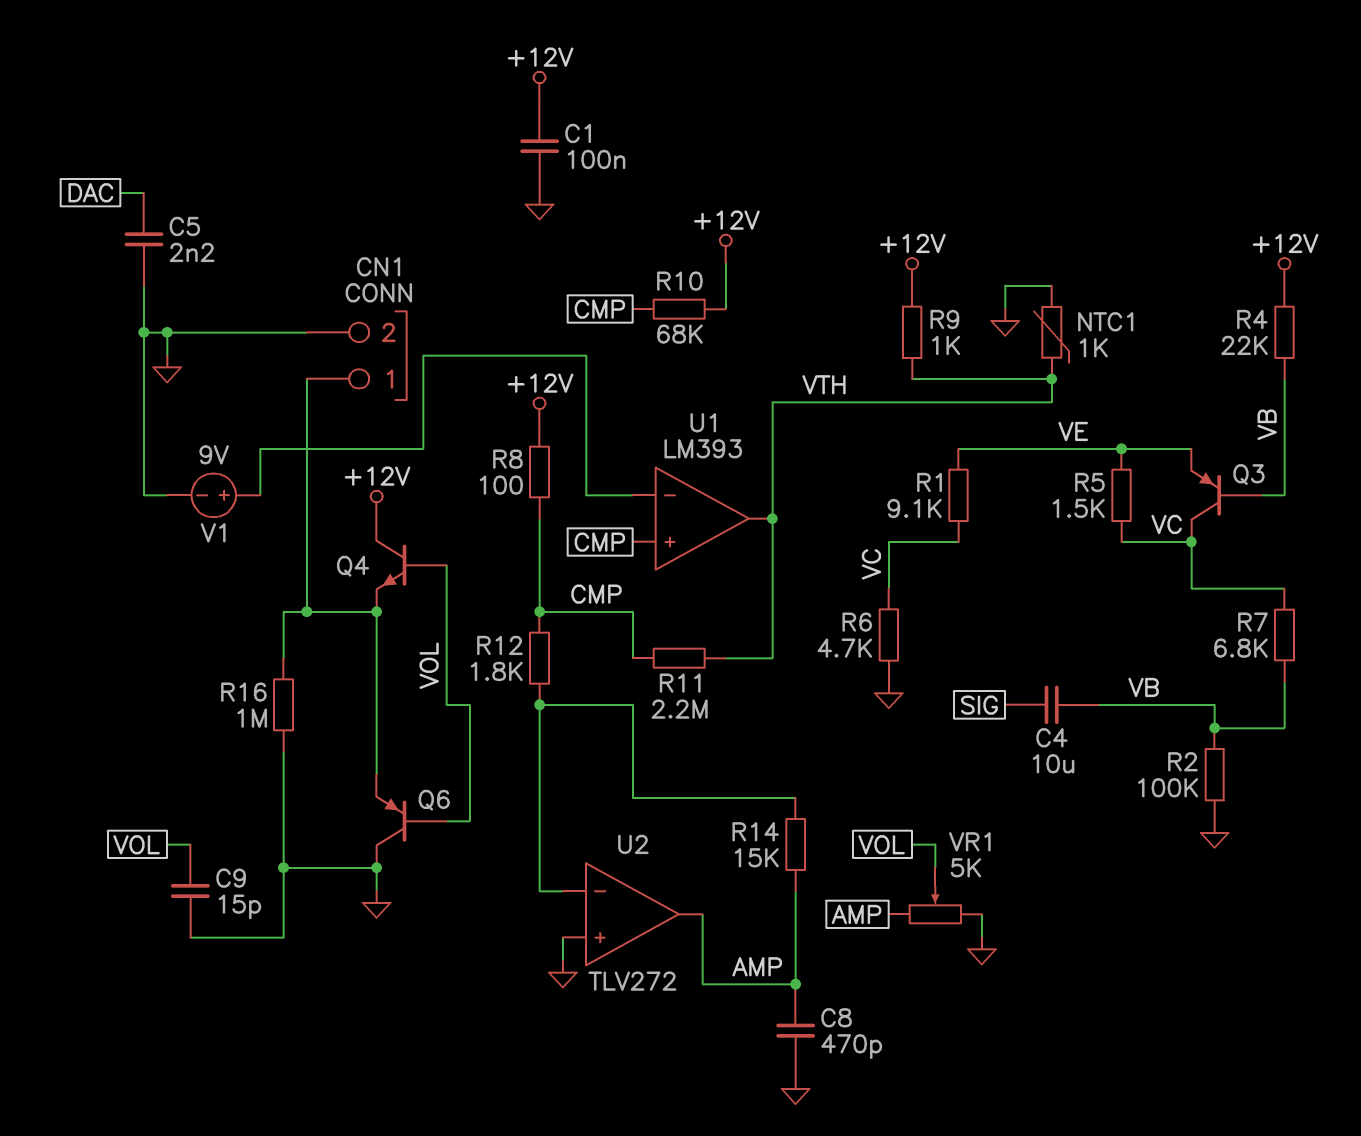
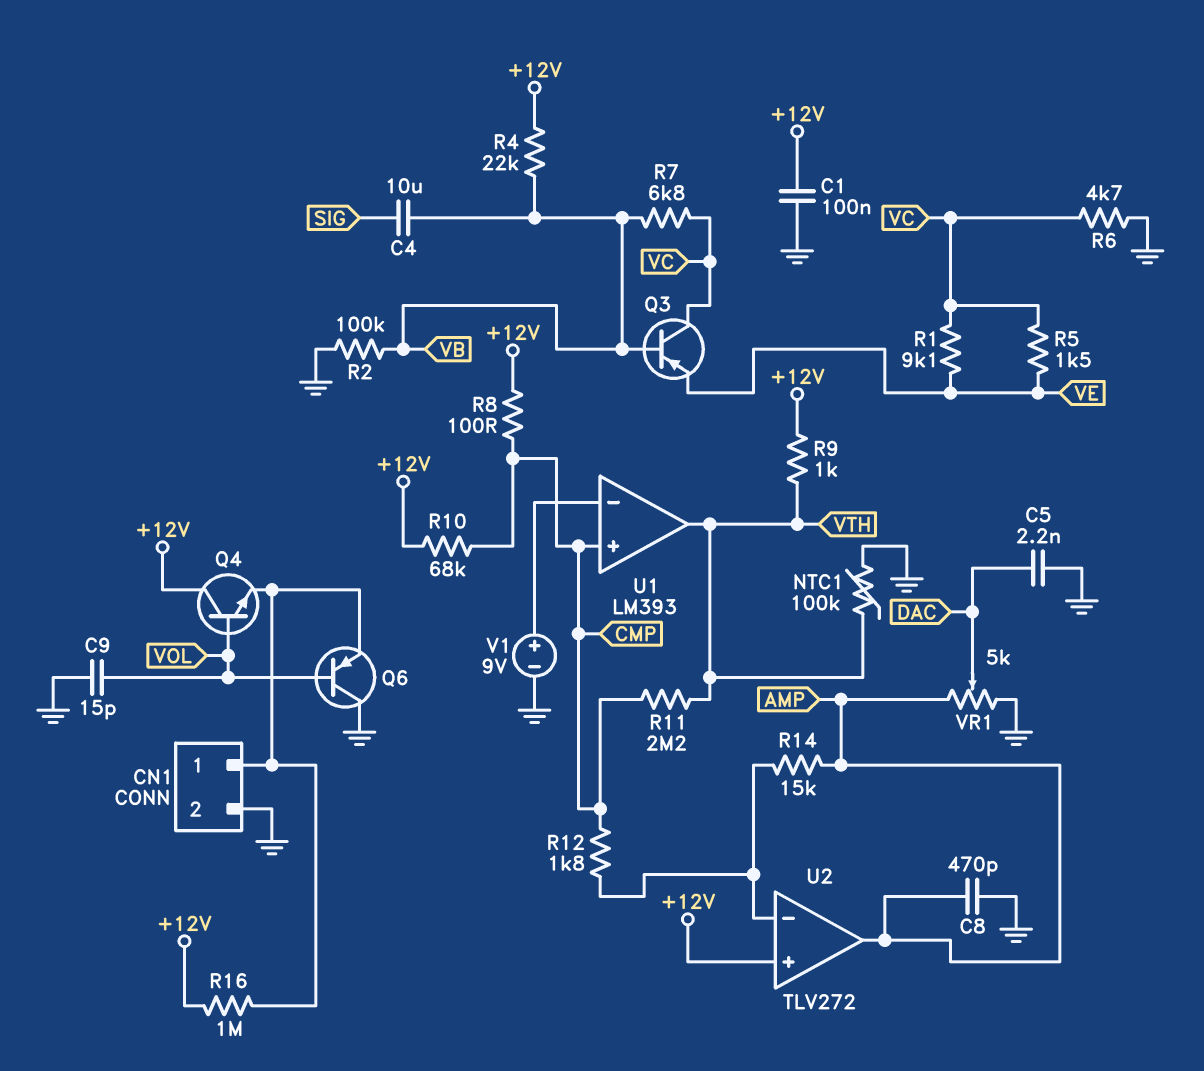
NTC1: 1k (GND, VTH) -> 100k (GND, VTH)
R16: 1M (CN1/1, GND) -> 1M (+12V, CN1/1)
U2 pin in+: GND -> +12V
VR1: 5k (AMP, GND, wiper VOL) -> 5k (AMP, GND, wiper DAC)

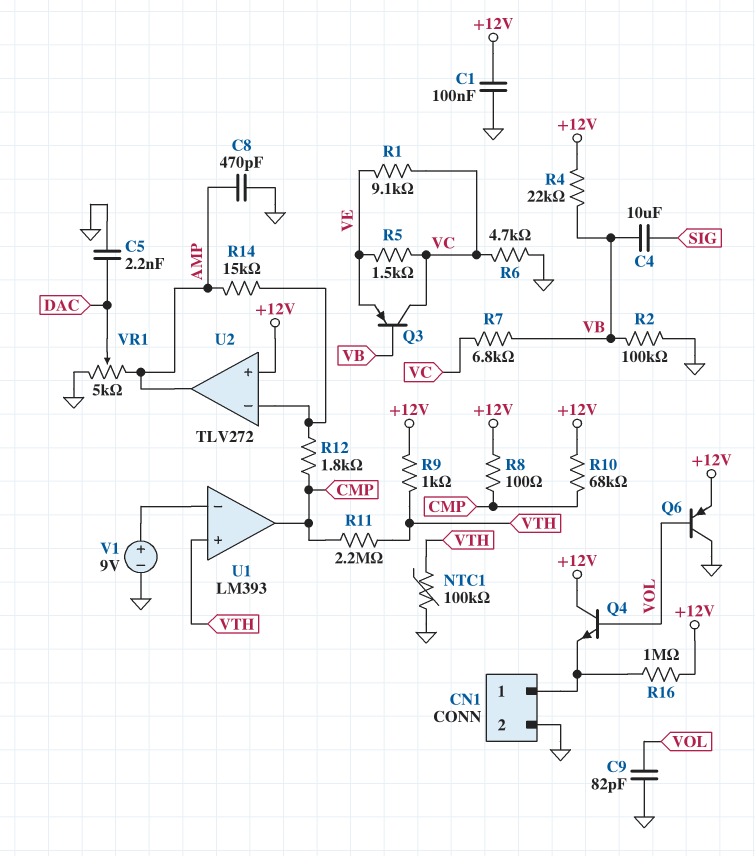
C9: 15pF (GND, VOL) -> 82pF (GND, VOL)
Q6: PNP (B VOL, C GND, E CN1/1) -> PNP (B VOL, C GND, E +12V)
U1 pin in+: CMP -> VTH
U1 pin out: VTH -> CMP

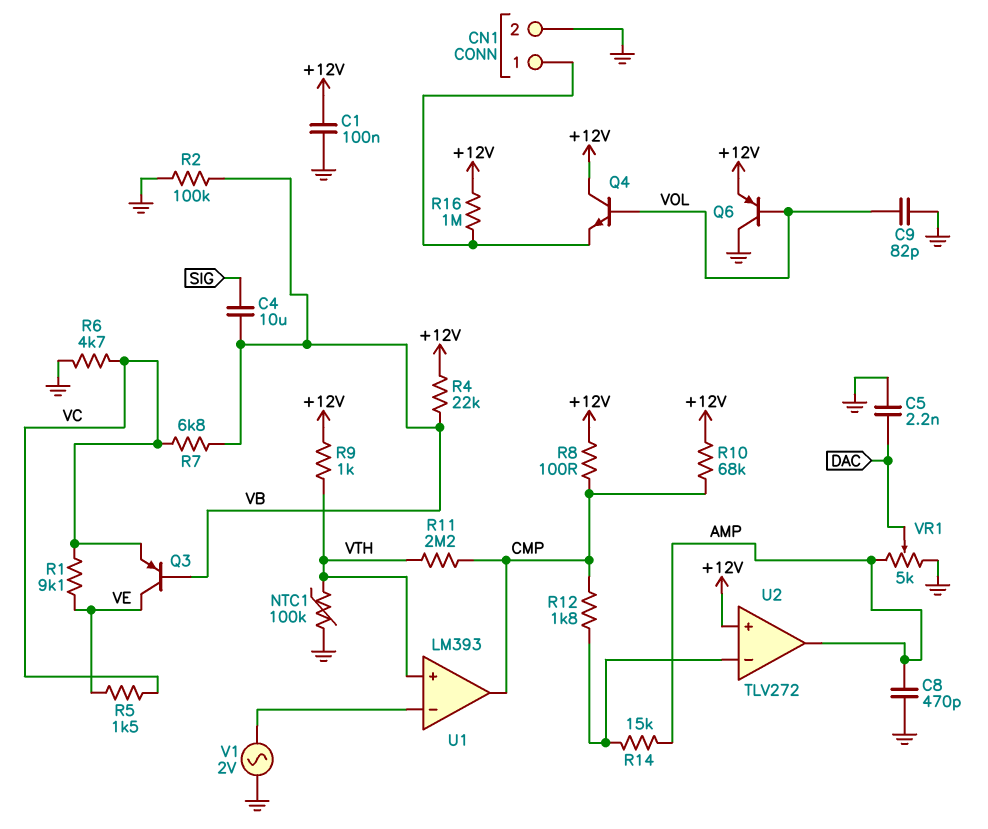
Q3: PNP (B VB, C VC, E VE) -> PNP (B VB, C VE, E VC)
V1: 9V (plus U1/in-, minus GND) -> AC 2V (GND, U1/in-)

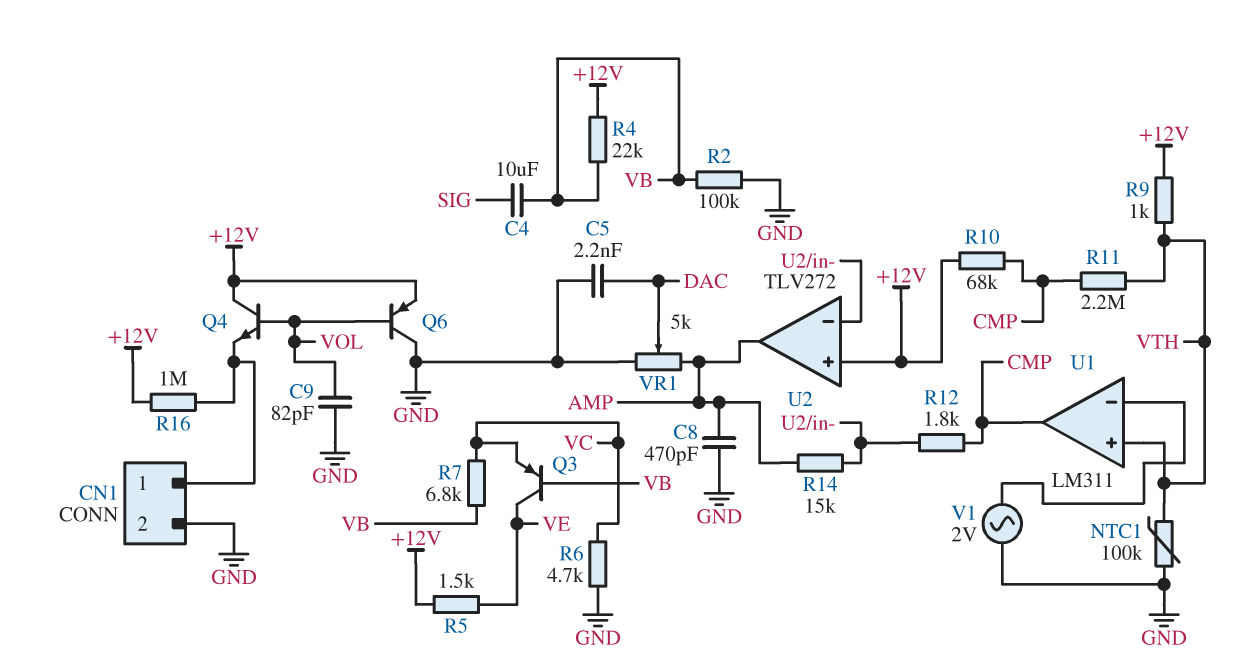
C1: 100nF (+12V, GND) -> none
R1: 9.1k (VC, VE) -> none
R5: 1.5k (VC, VE) -> 1.5k (+12V, VE)
R8: 100 (+12V, CMP) -> none
U1: LM393 -> LM311

